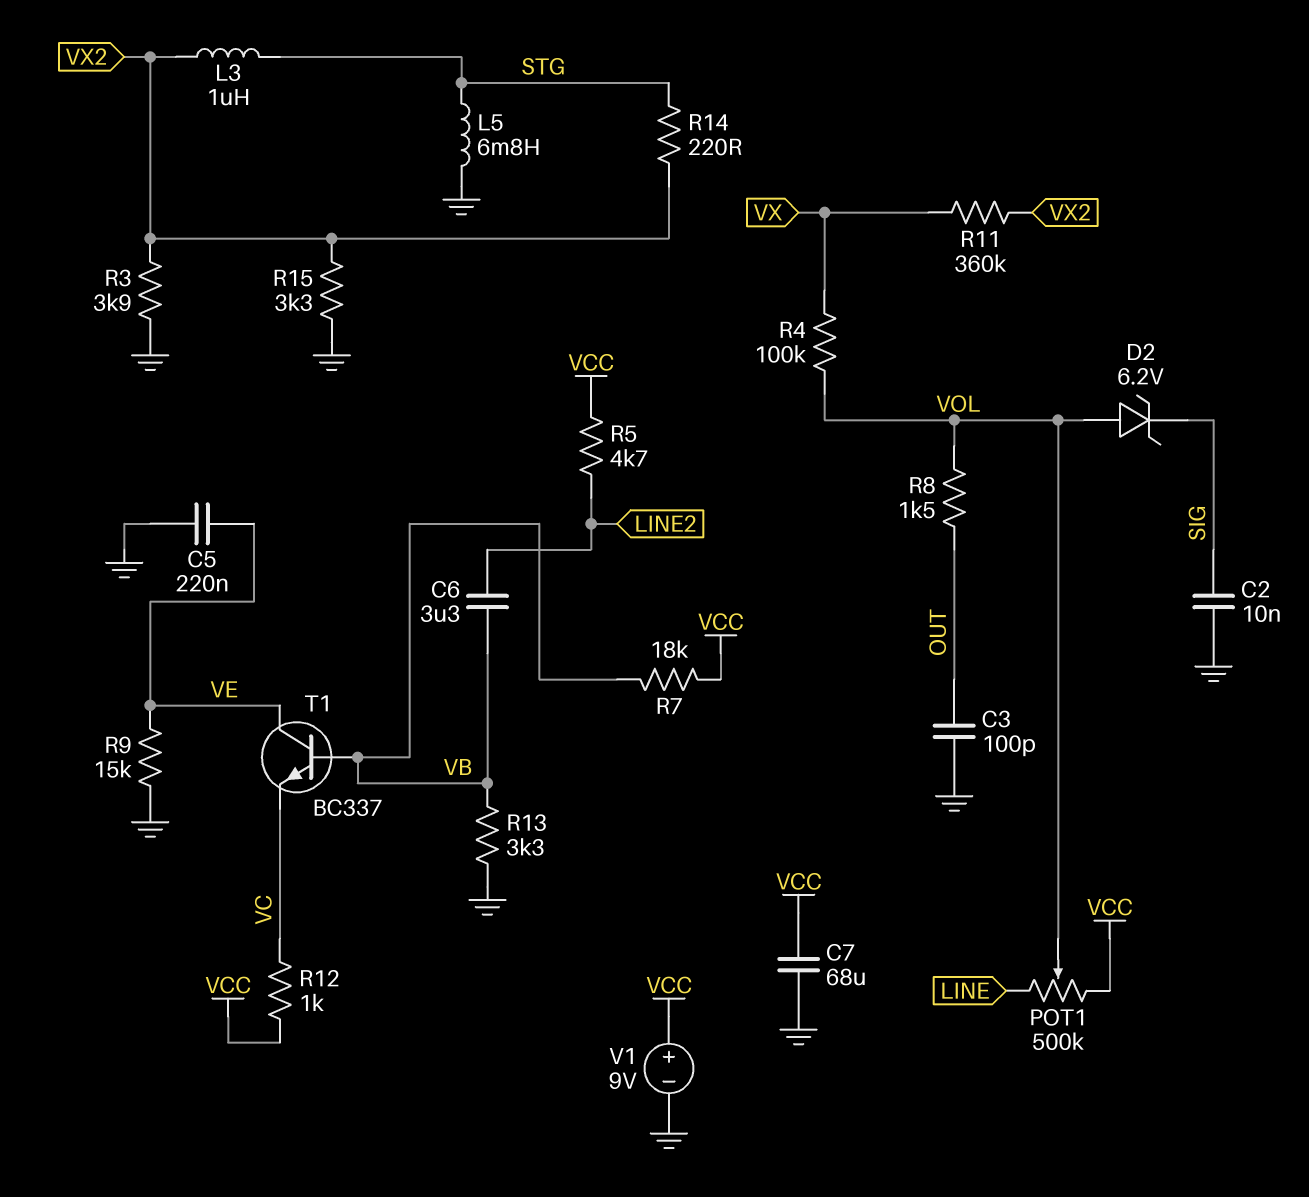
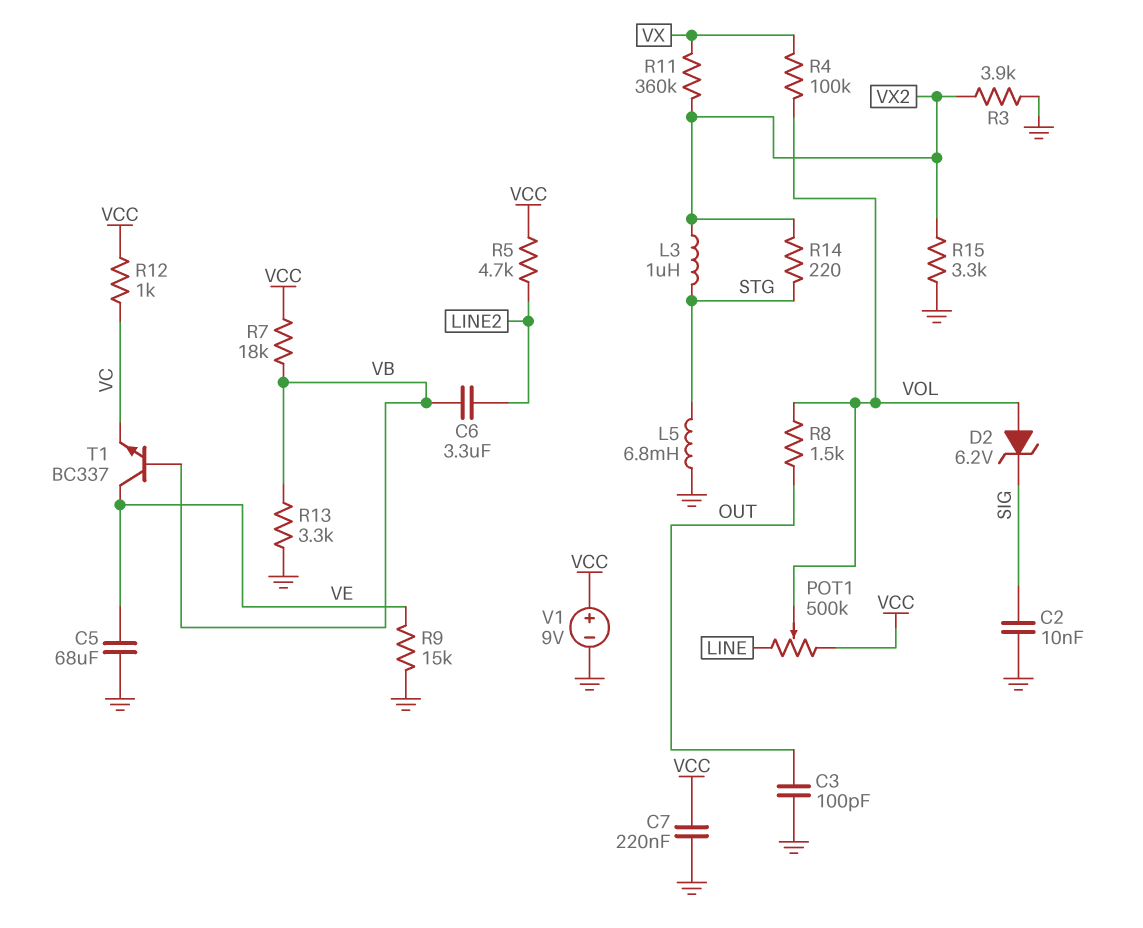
C5: 220nF (GND, VE) -> 68uF (GND, VE)
C7: 68uF (GND, VCC) -> 220nF (GND, VCC)

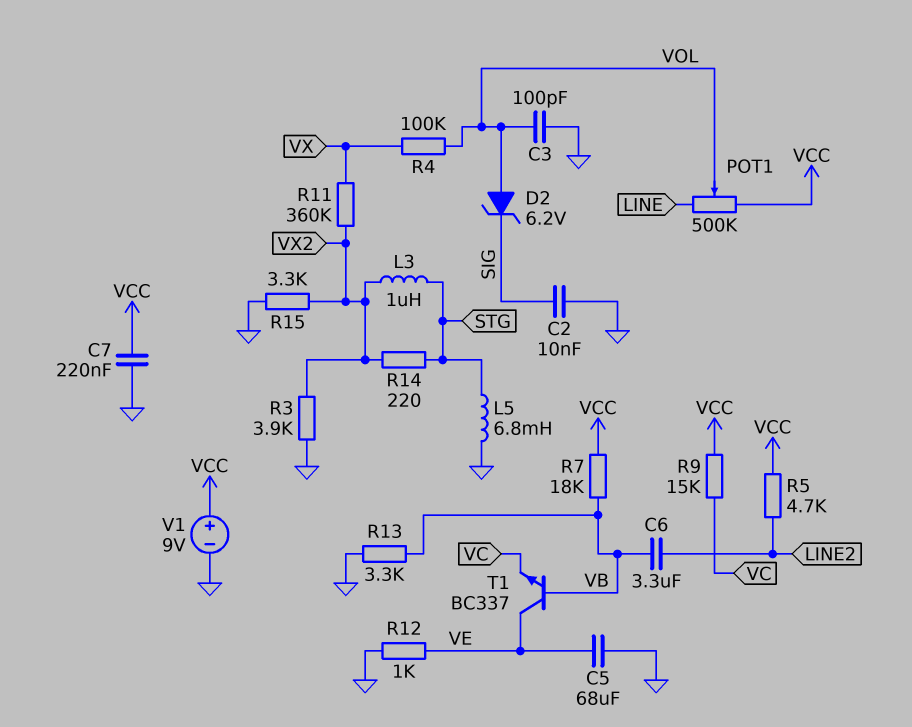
C3: 100pF (GND, OUT) -> 100pF (GND, VOL)
R8: 1.5k (OUT, VOL) -> none
R9: 15k (GND, VE) -> 15k (VC, VCC)
R12: 1k (VC, VCC) -> 1k (GND, VE)

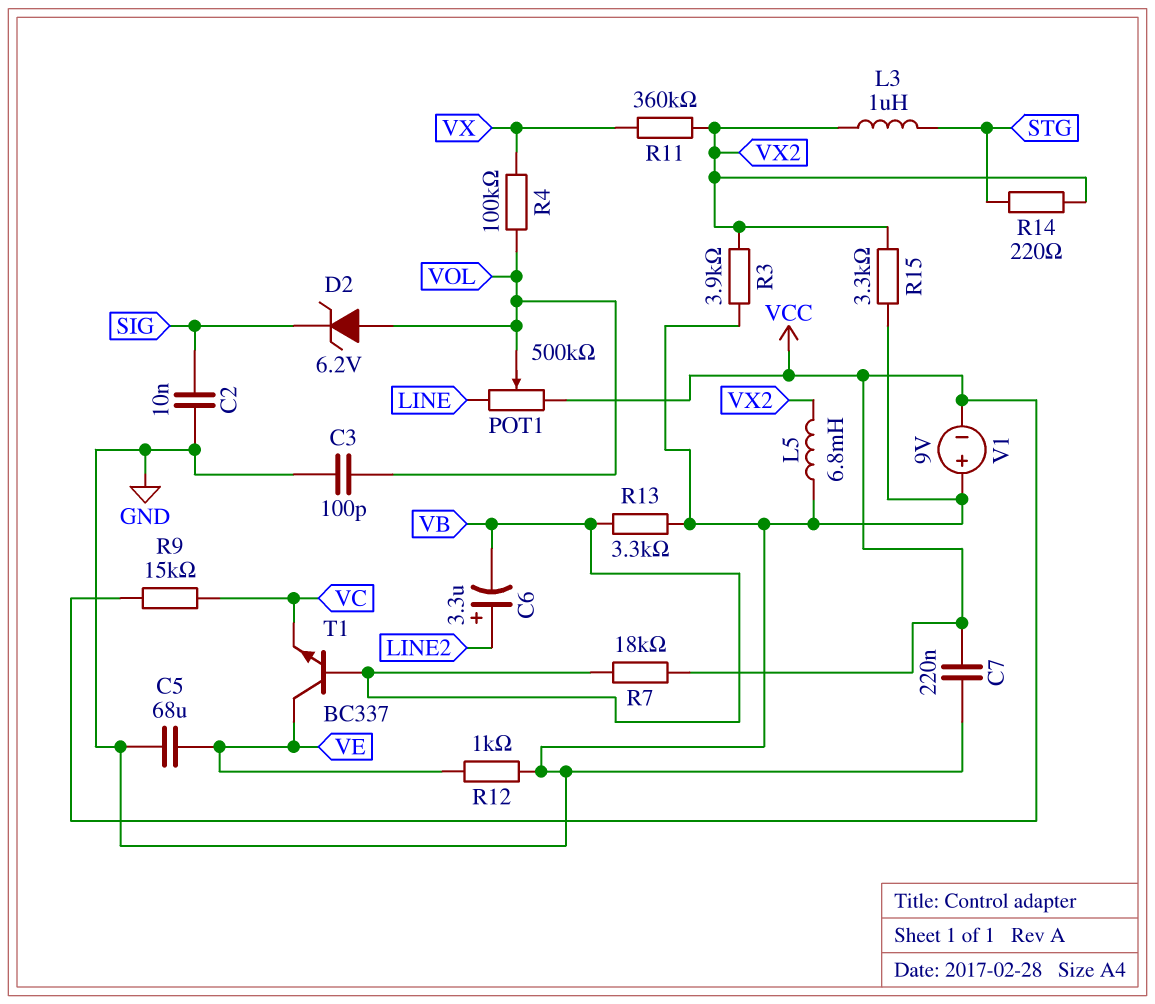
C6: 3.3uF (LINE2, VB) -> 3.3uF (plus LINE2, minus VB)
L5: 6.8mH (GND, STG) -> 6.8mH (GND, VX2)
R5: 4.7k (LINE2, VCC) -> none
V1: 9V (plus VCC, minus GND) -> 9V (plus GND, minus VCC)

